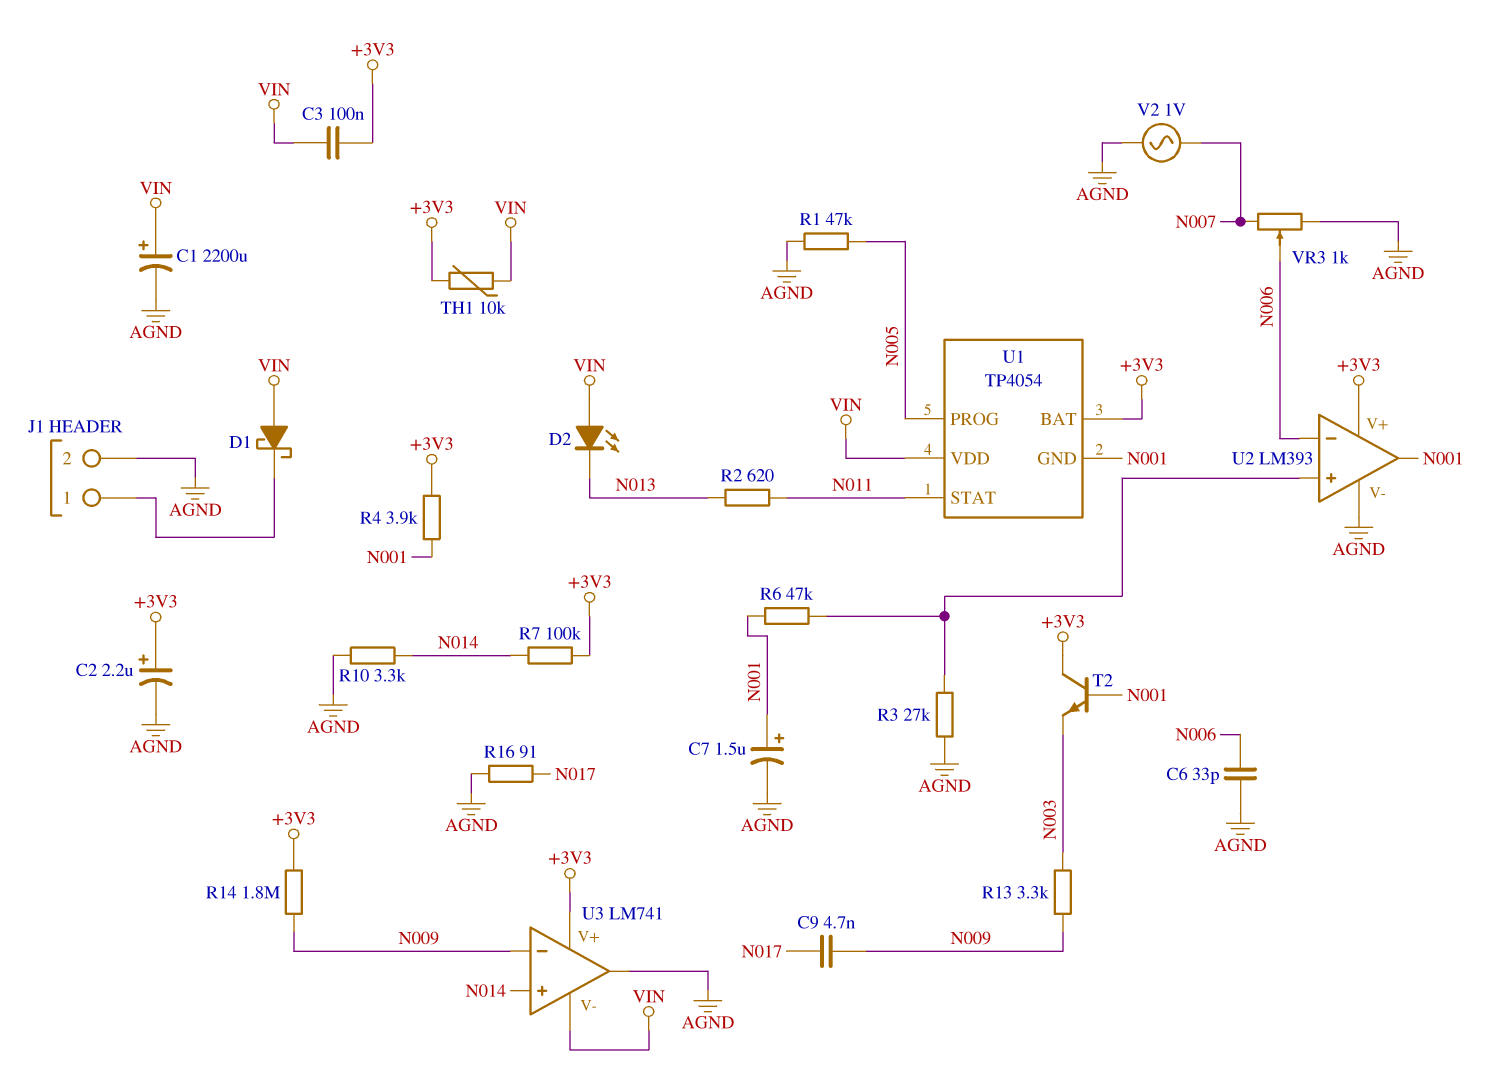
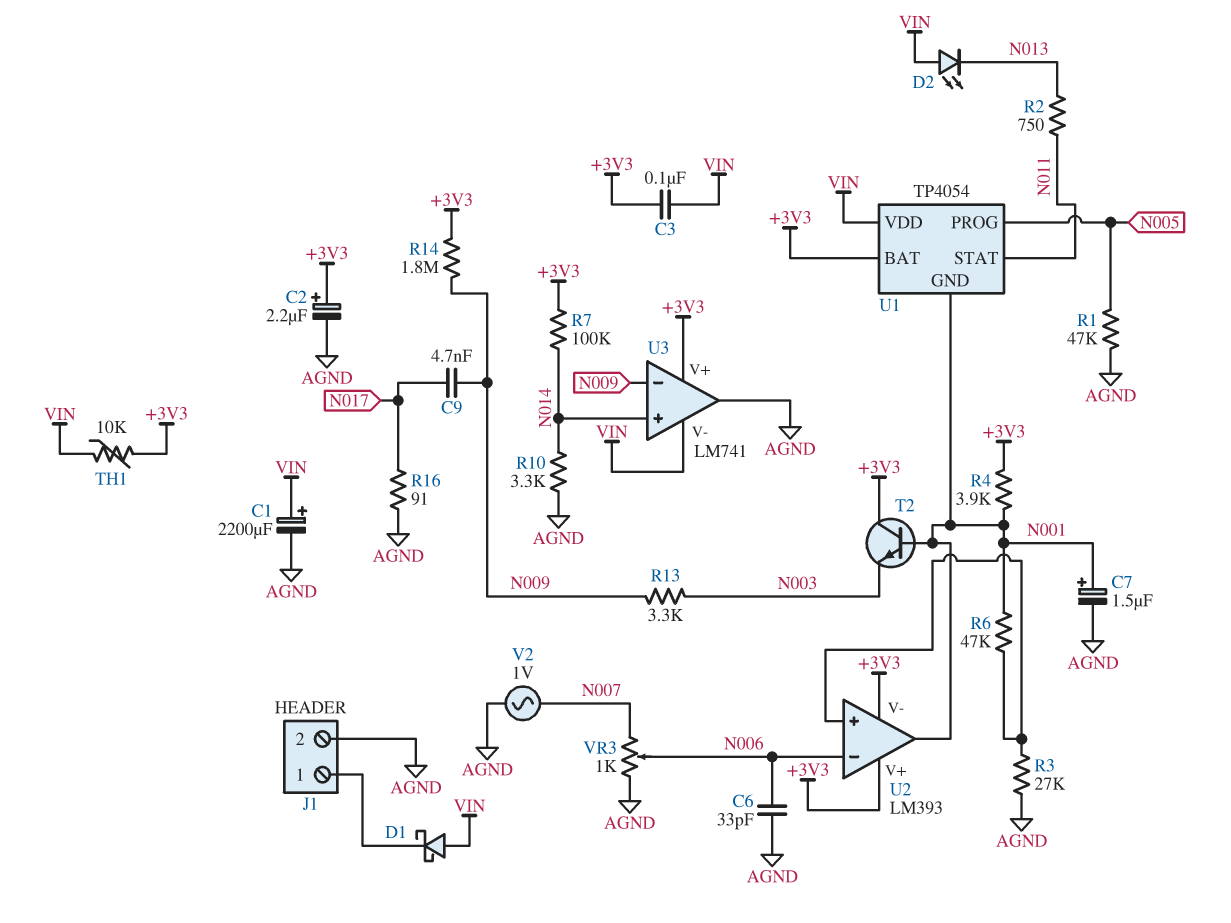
R2: 620 (N011, N013) -> 750 (N011, N013)
U2 pin V-: AGND -> +3V3

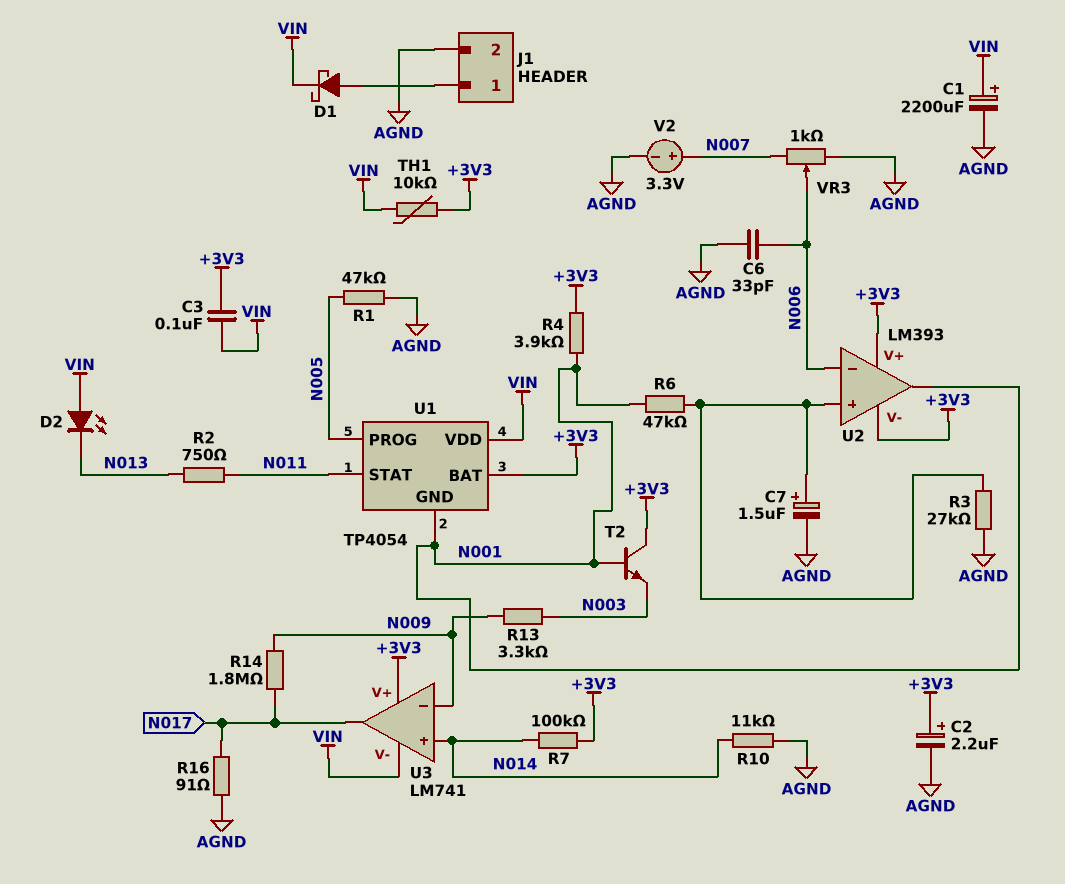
C7: 1.5uF (plus N001, minus AGND) -> 1.5uF (plus U2/in+, minus AGND)
C9: 4.7nF (N009, N017) -> none
D1: schottky (A VIN, K J1/1) -> schottky (A J1/1, K VIN)
R10: 3.3k (AGND, N014) -> 11k (AGND, N014)
R14: 1.8M (+3V3, N009) -> 1.8M (N009, N017)
U3 pin out: AGND -> N017
V2: AC 1V (AGND, N007) -> 3.3V (plus N007, minus AGND)

